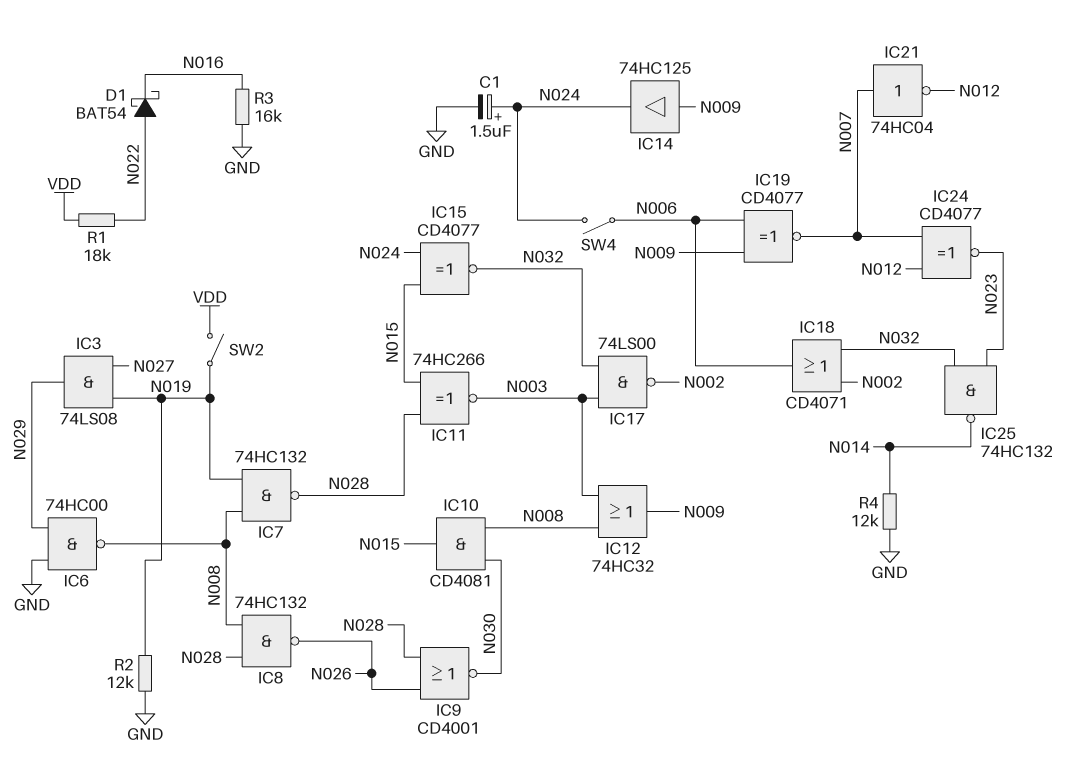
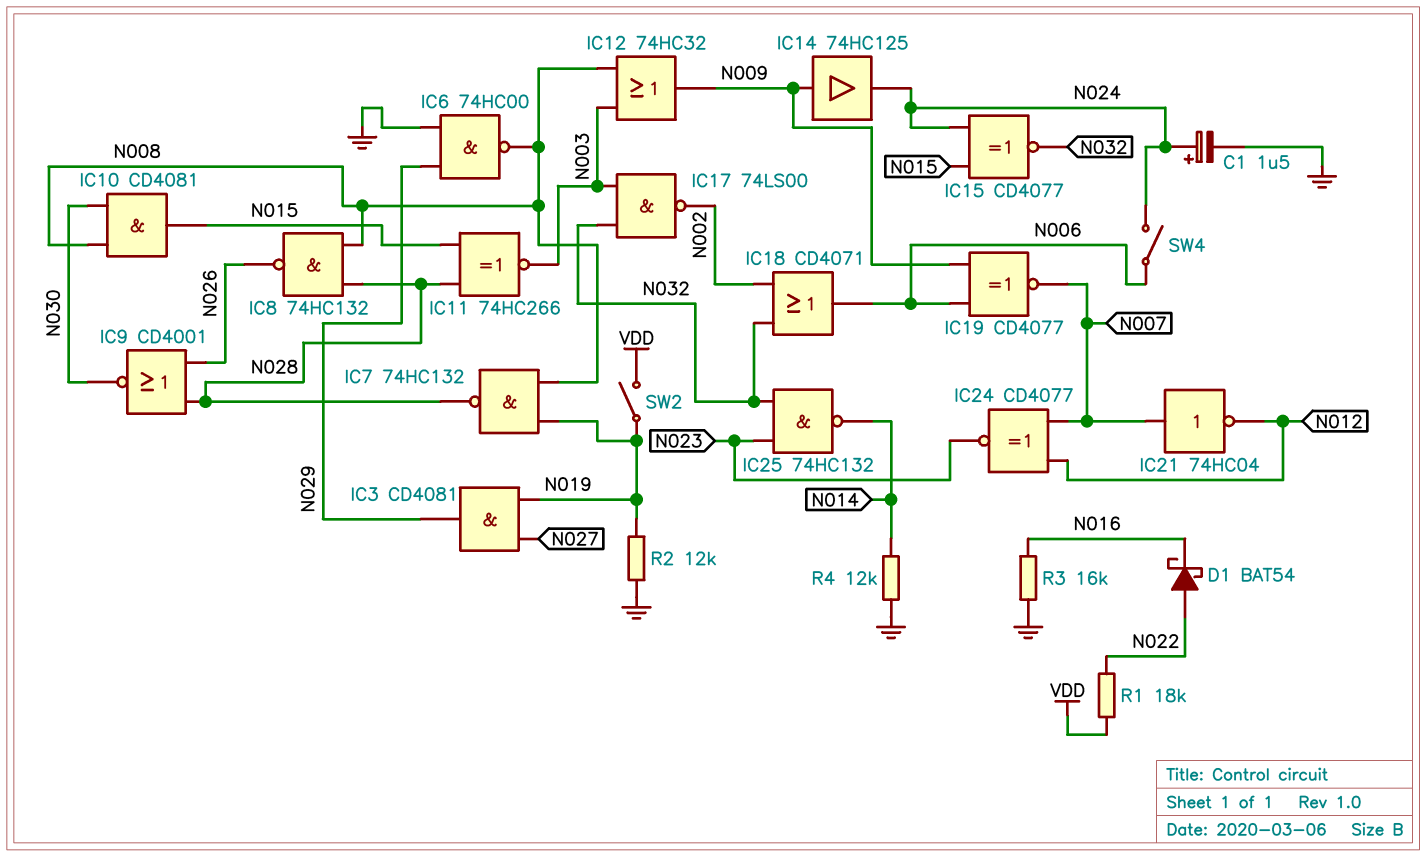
IC3: AND 74LS08 (in N019, in N027, out N029) -> AND CD4081 (in N019, in N027, out N029)

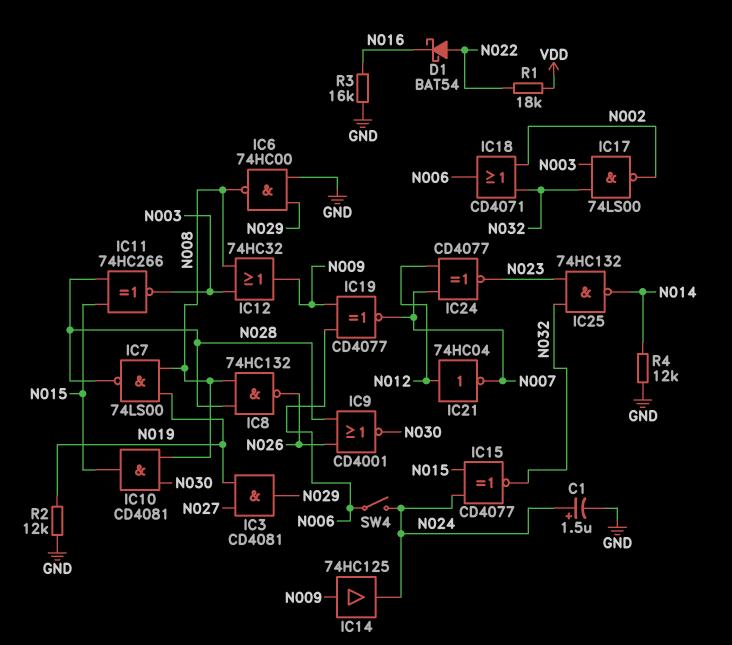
IC7: NAND 74HC132 (in N008, in N019, out N028) -> NAND 74LS00 (in N008, in N019, out N028)
IC21: NOT 74HC04 (in N007, out N012) -> NOT 74HC04 (in N012, out N007)
SW2: switch (N019, VDD) -> none

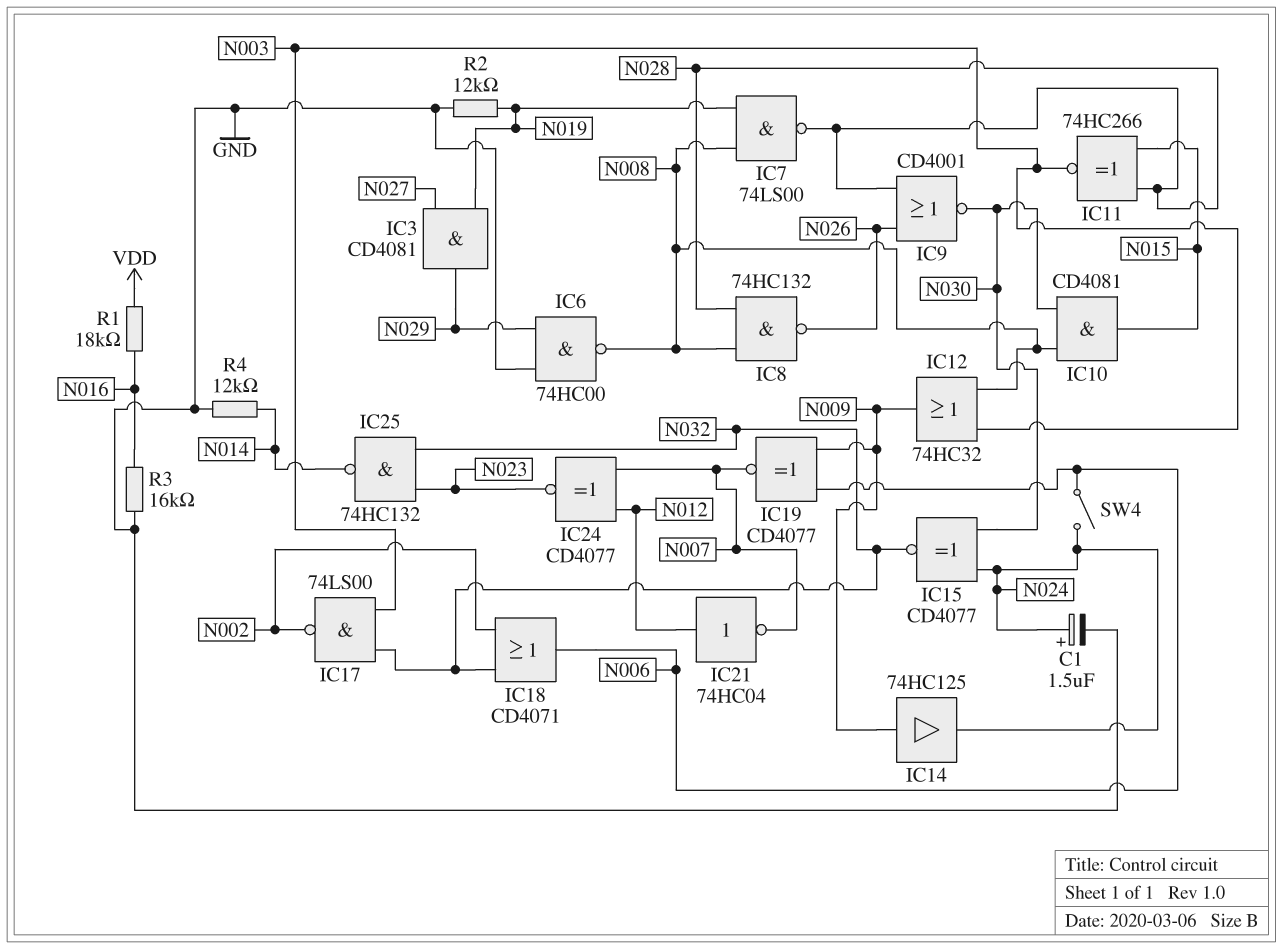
D1: schottky BAT54 (A N022, K N016) -> none
IC15: XNOR CD4077 (in N015, in N024, out N032) -> XNOR CD4077 (in N024, in N030, out N032)
R1: 18k (N022, VDD) -> 18k (N016, VDD)

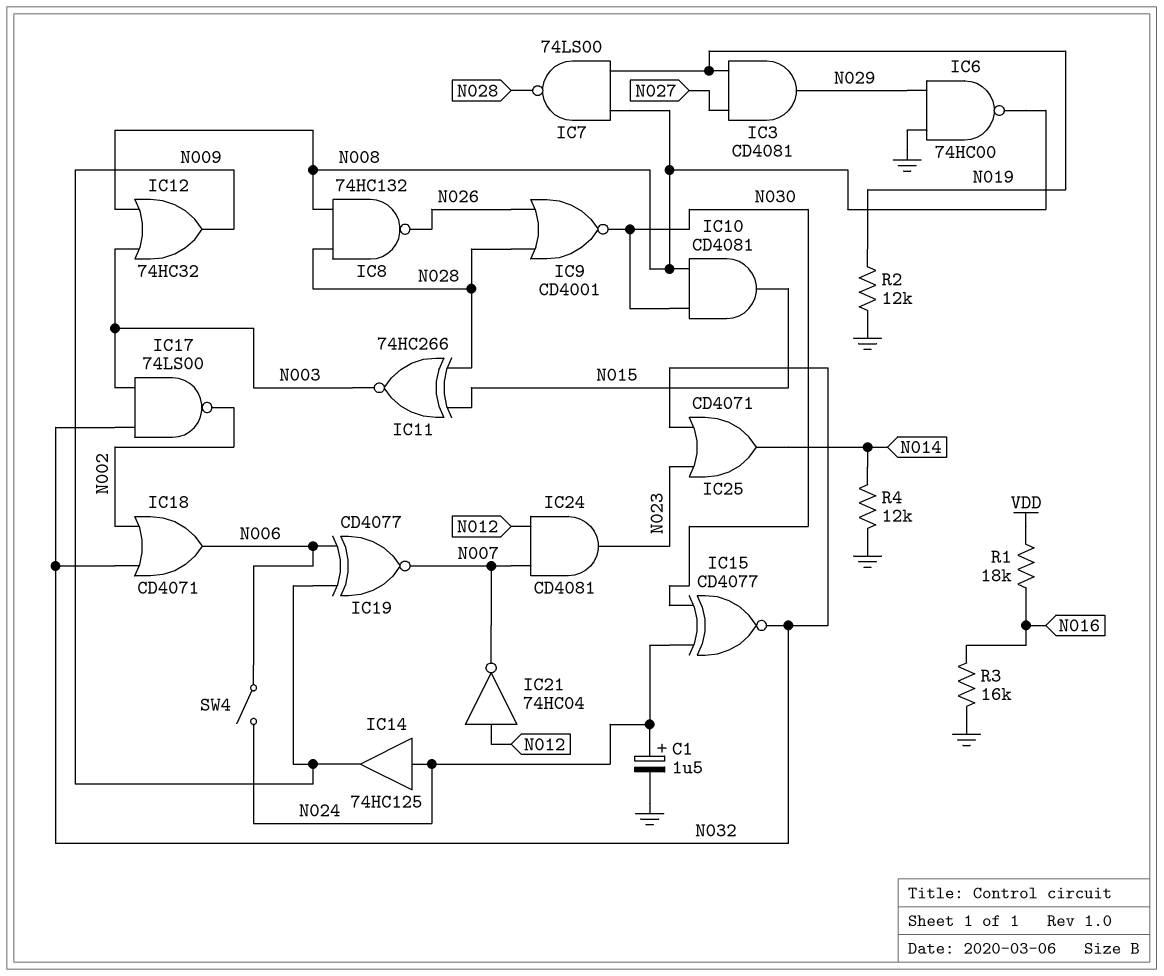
IC14: buffer 74HC125 (in N009, out N024) -> buffer 74HC125 (in N024, out N009)
IC24: XNOR CD4077 (in N007, in N012, out N023) -> AND CD4081 (in N007, in N012, out N023)
IC25: NAND 74HC132 (in N023, in N032, out N014) -> OR CD4071 (in N023, in N032, out N014)

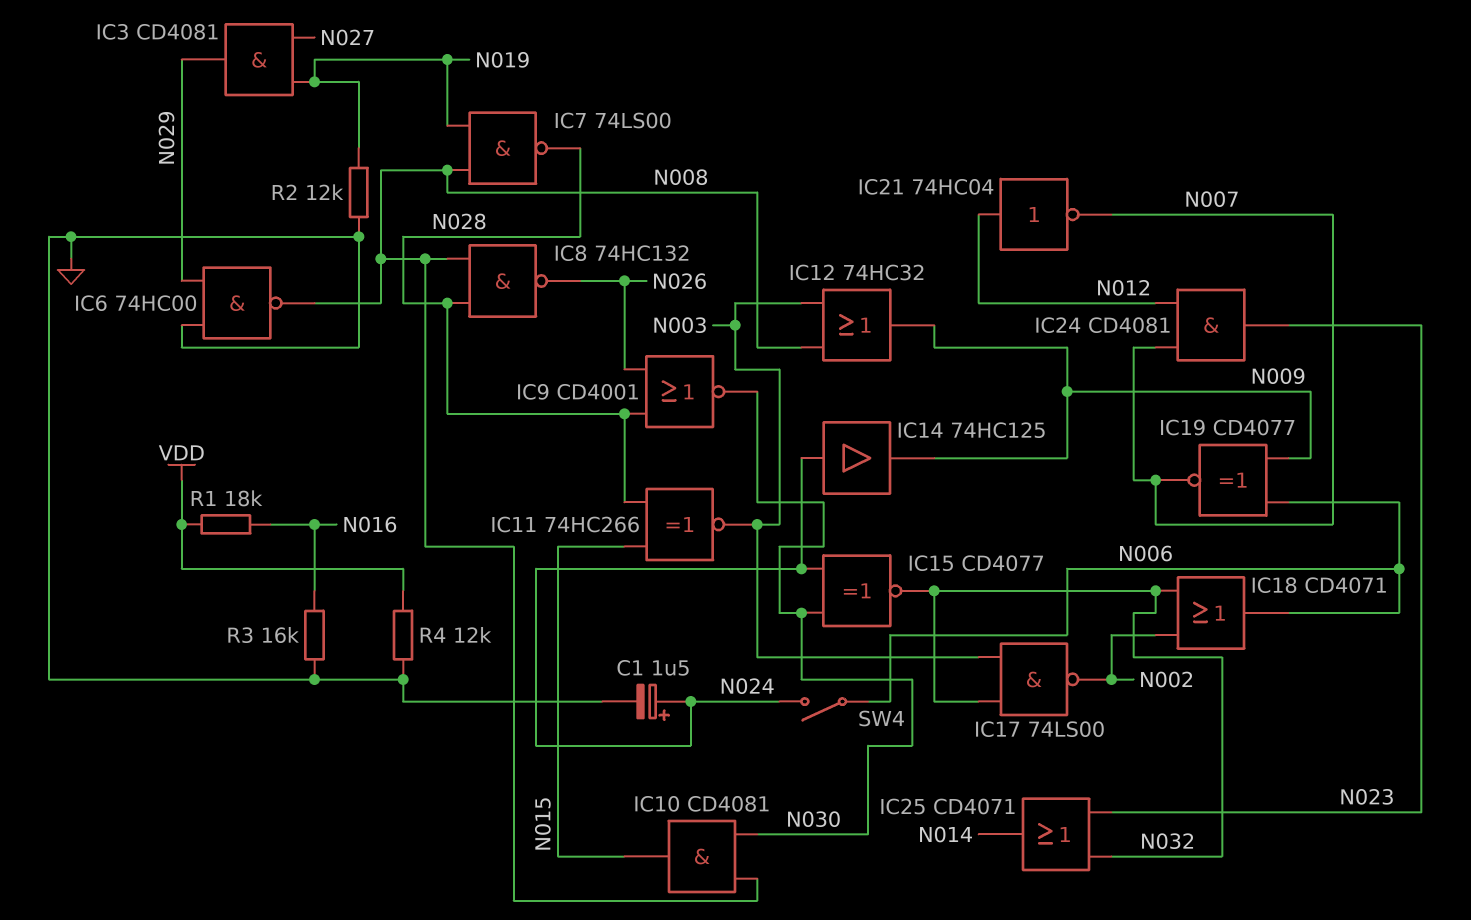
R4: 12k (GND, N014) -> 12k (GND, VDD)

